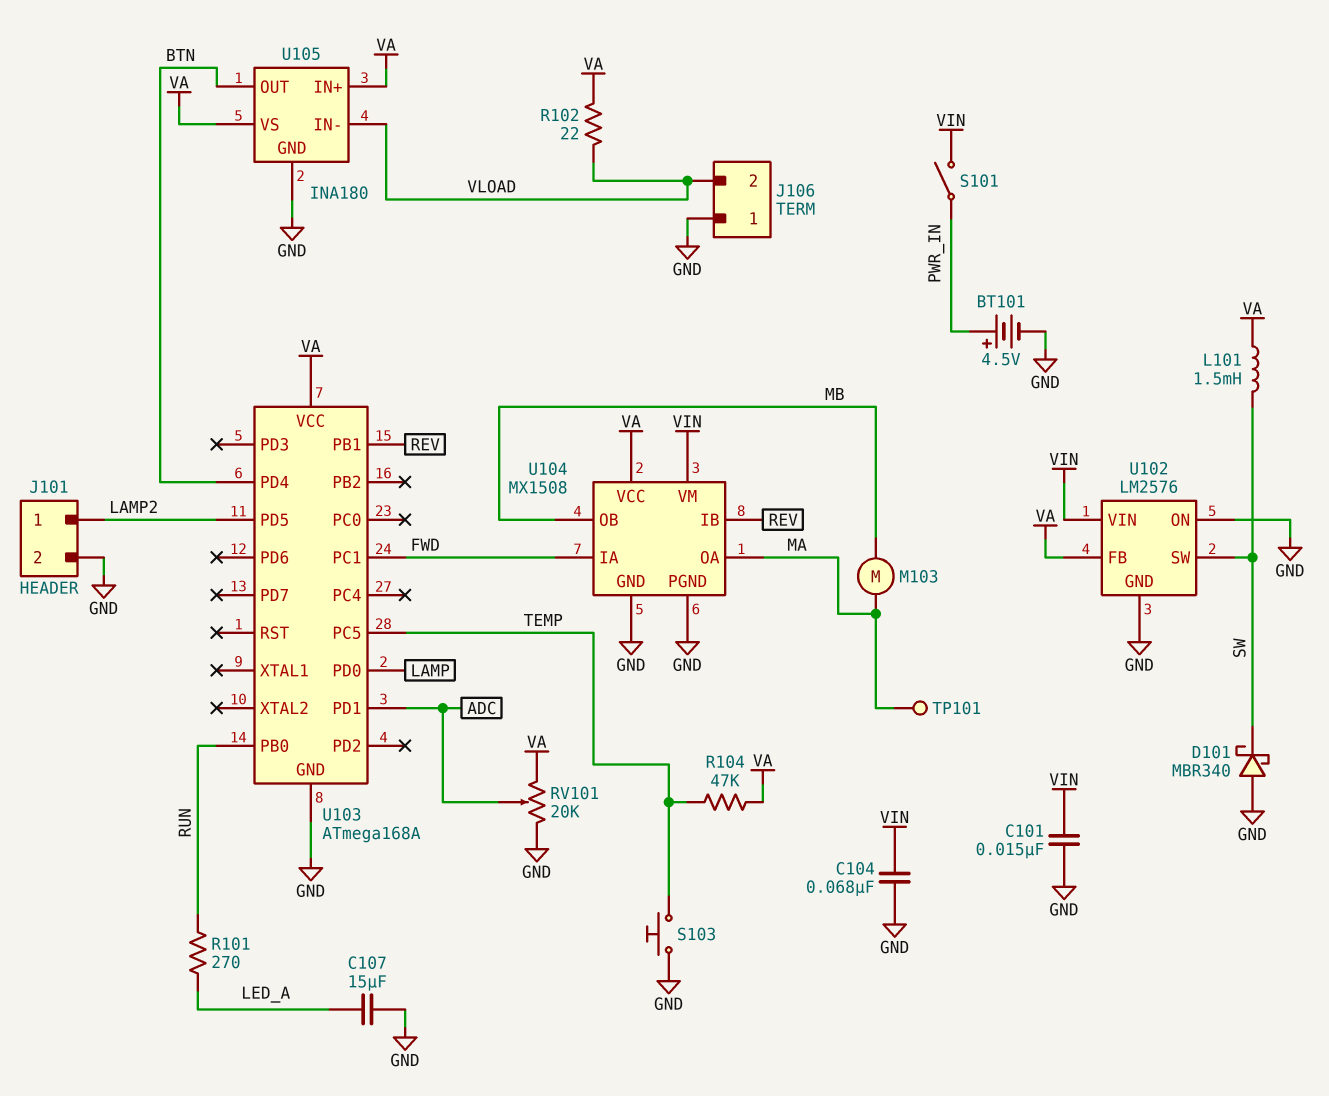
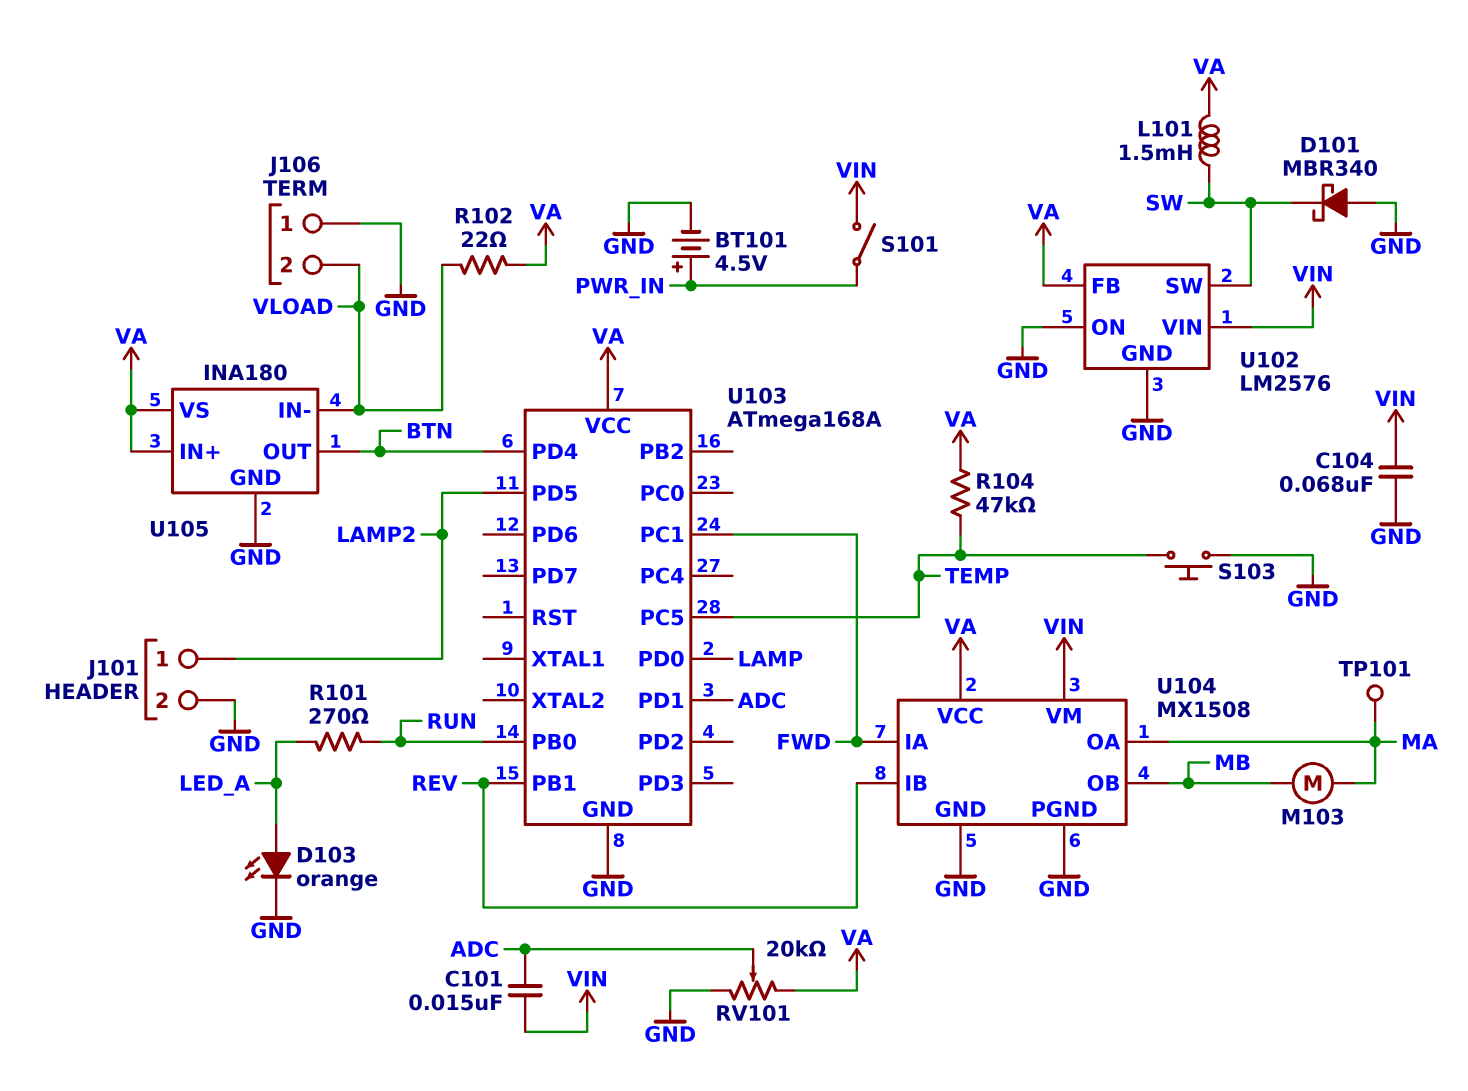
C101: 15nF (GND, VIN) -> 15nF (ADC, VIN)
C107: 15uF (GND, LED_A) -> none
D103: none -> LED orange (A LED_A, K GND)

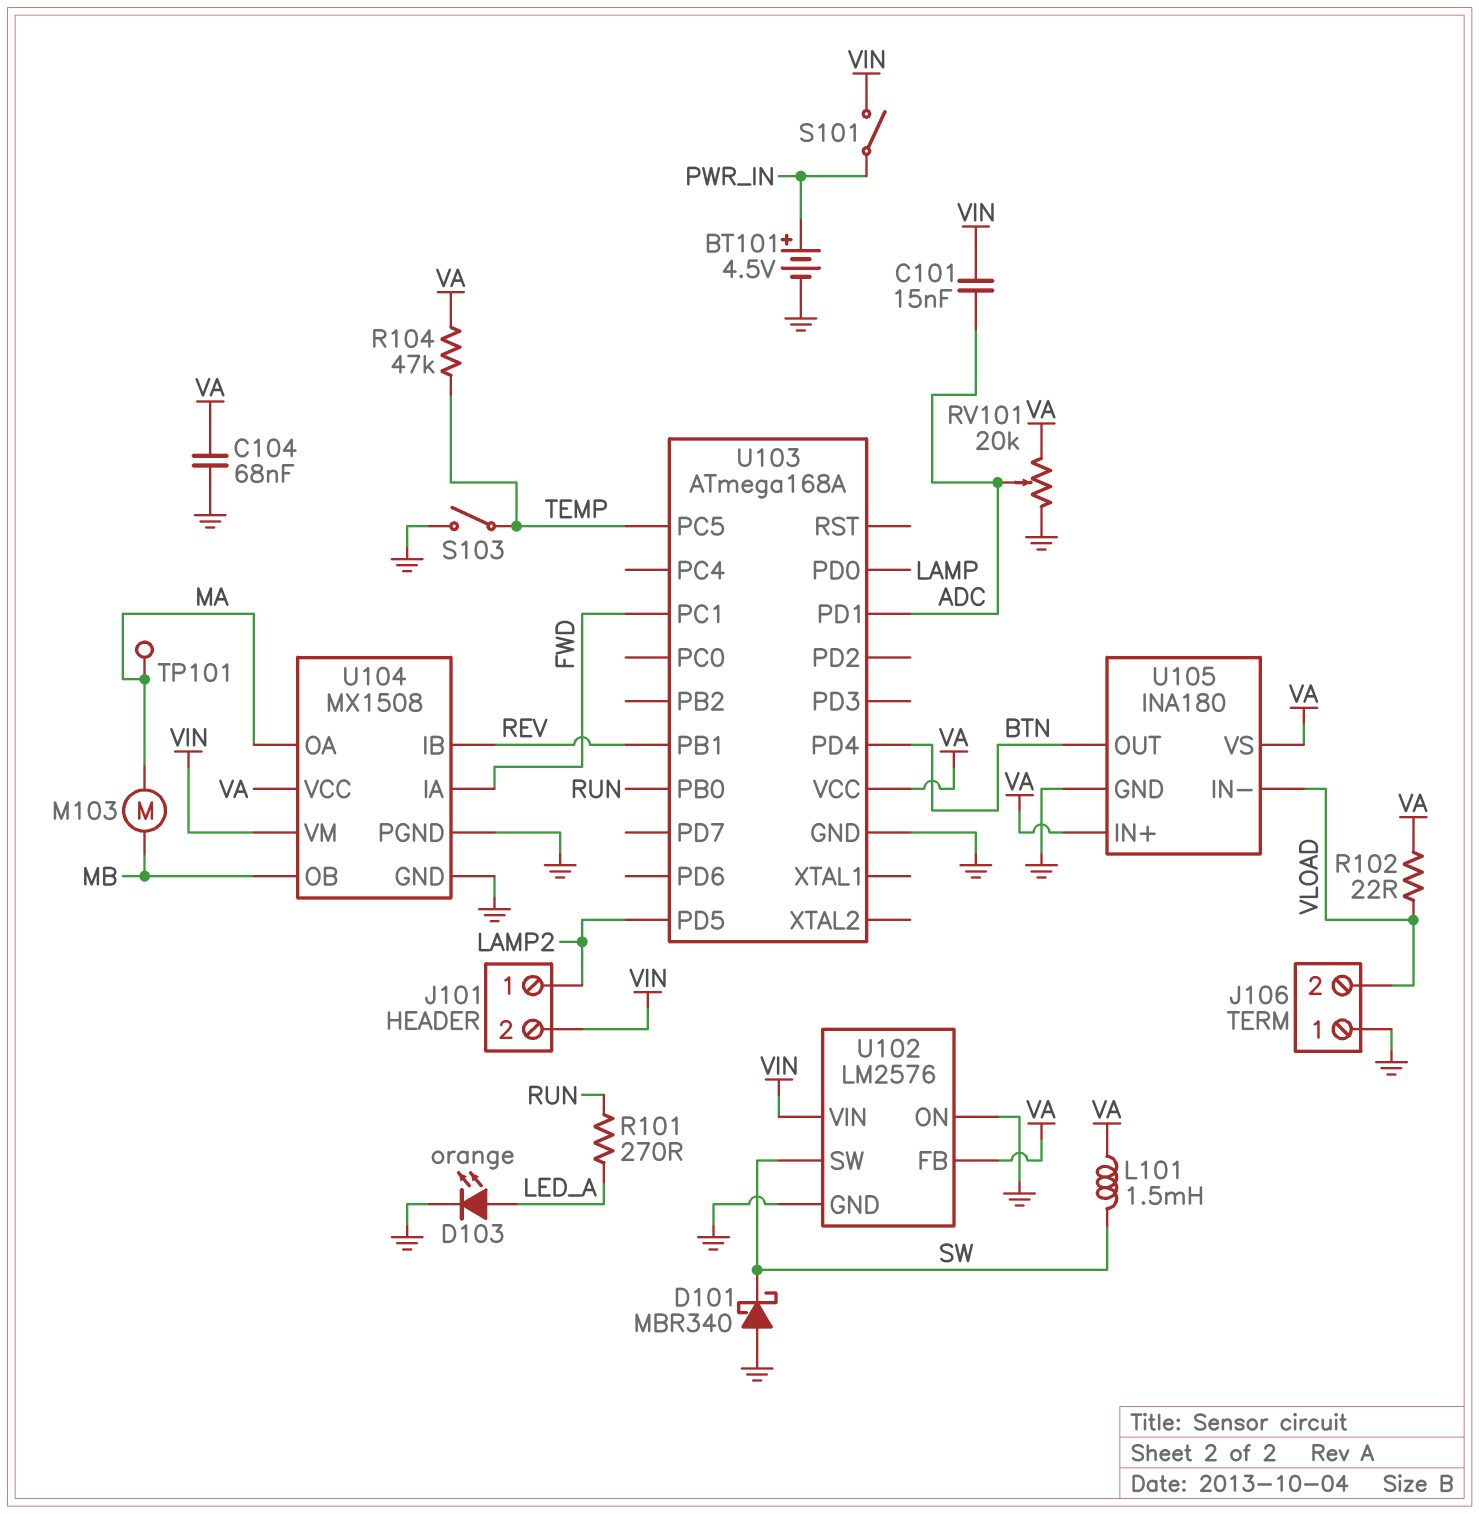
C104: 68nF (GND, VIN) -> 68nF (GND, VA)
J101 pin 2: GND -> VIN
S103: button (GND, TEMP) -> switch (GND, TEMP)

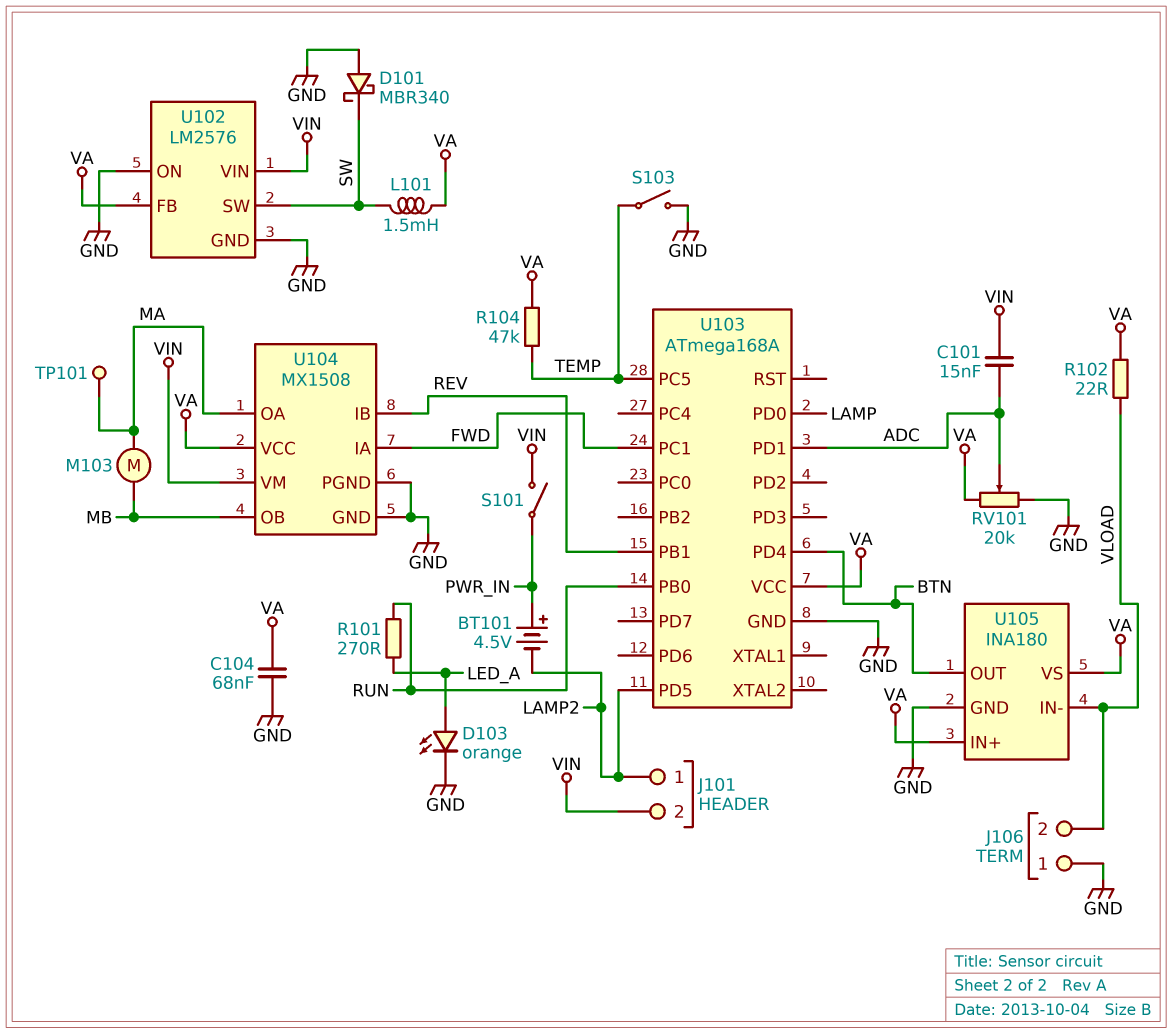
BT101: 4.5V (plus PWR_IN, minus GND) -> 4.5V (plus PWR_IN, minus LAMP2)

